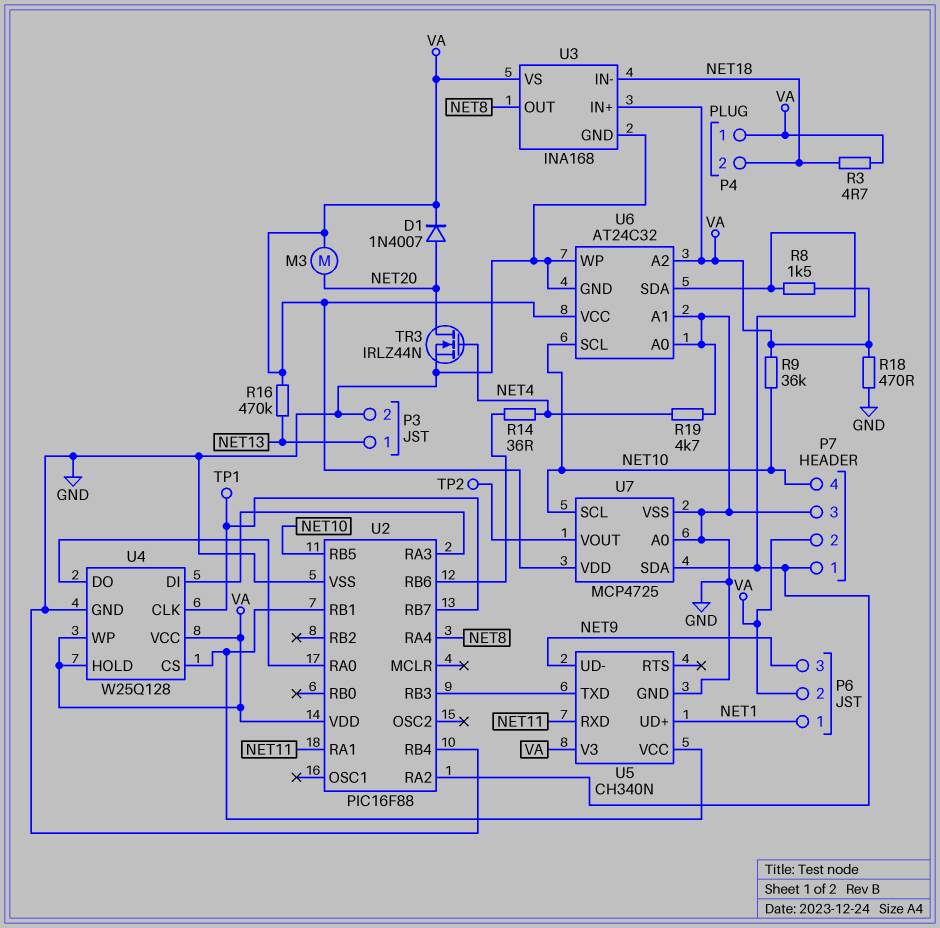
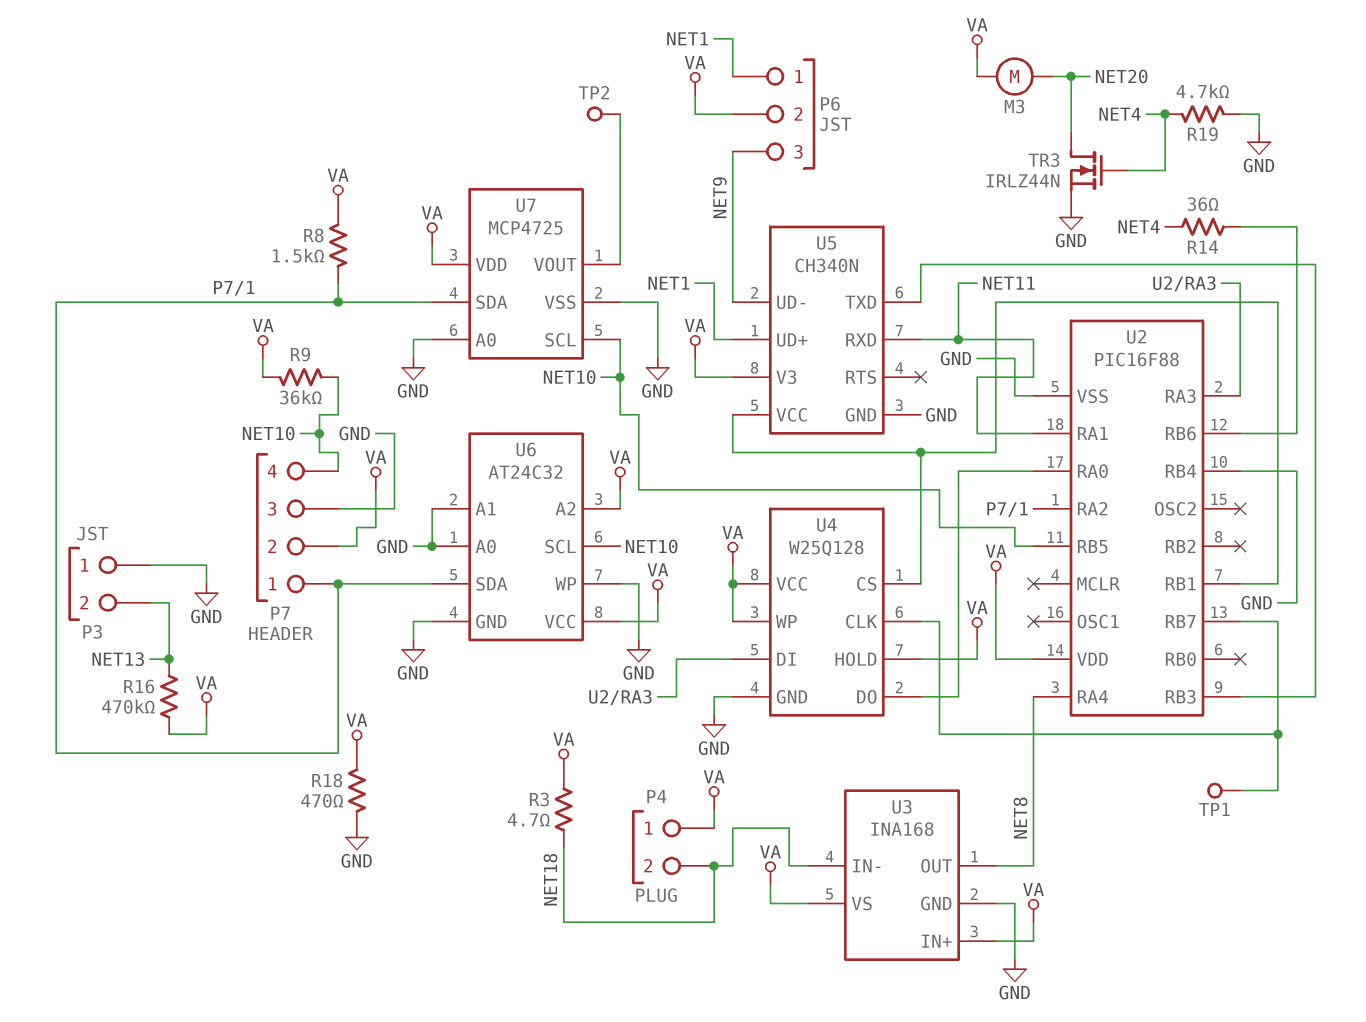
D1: diode 1N4007 (A NET20, K VA) -> none
P3 pin 1: NET13 -> GND
P3 pin 2: GND -> NET13

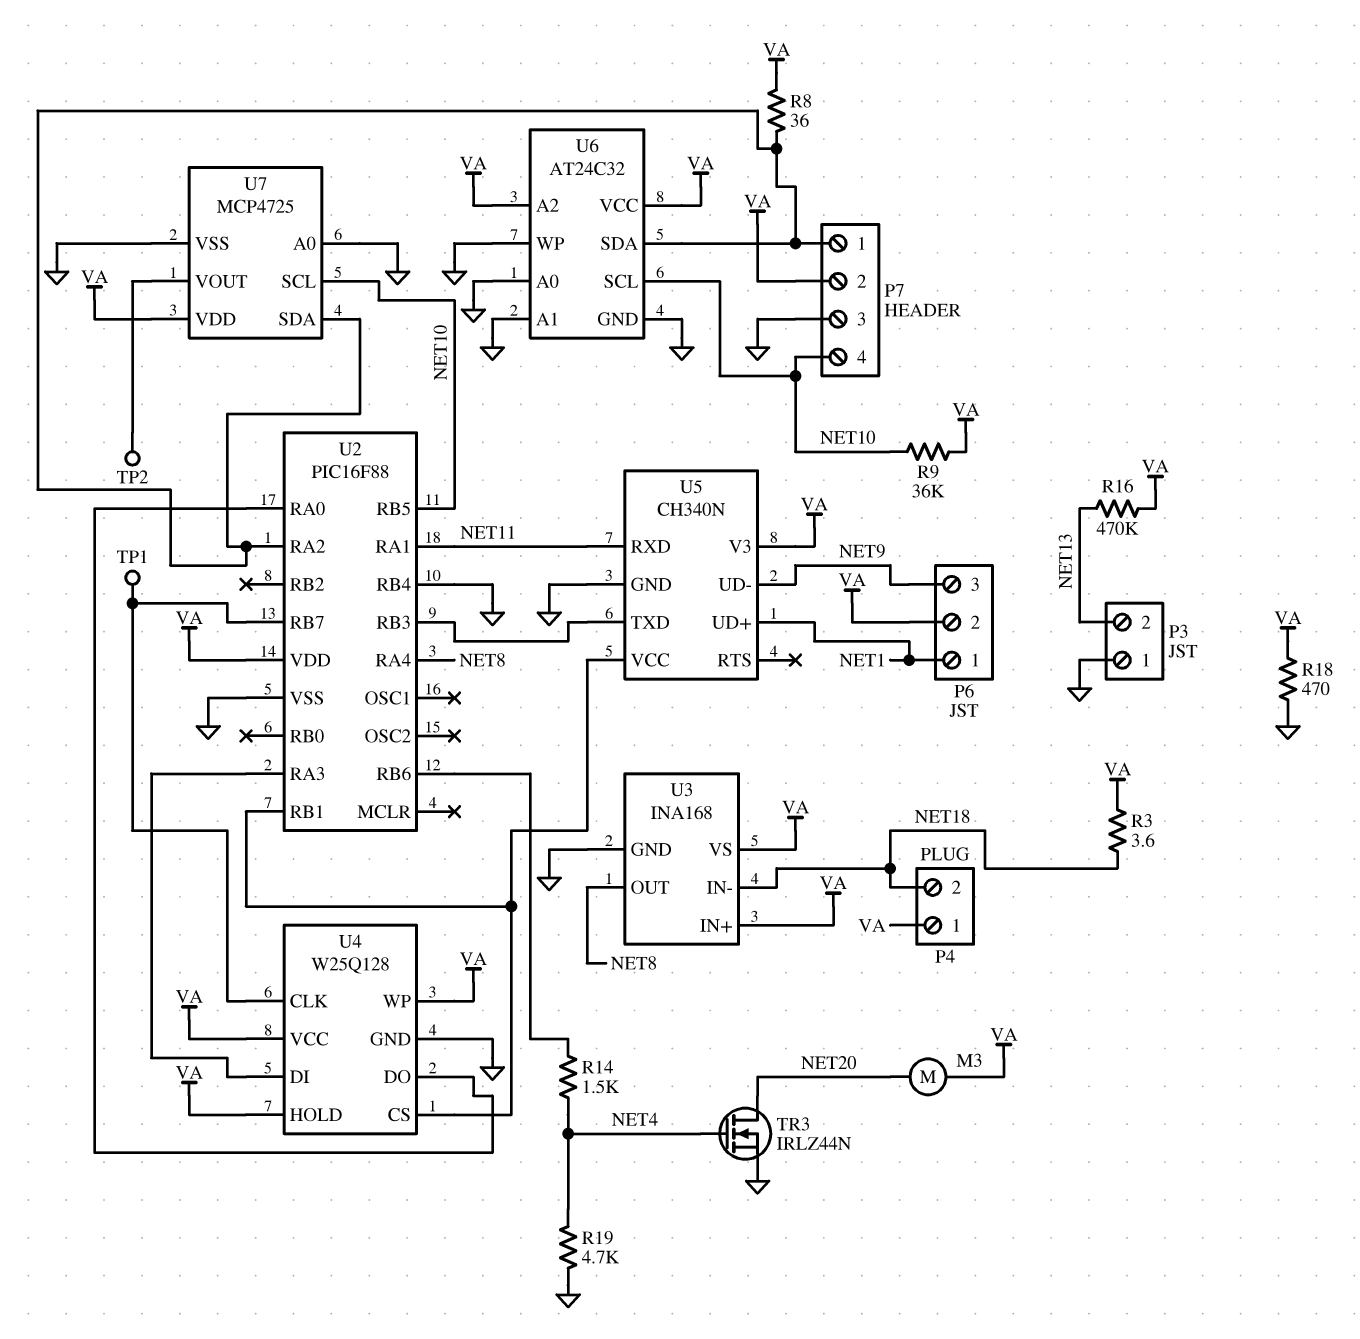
R3: 4.7 (NET18, VA) -> 3.6 (NET18, VA)
R8: 1.5k (P7/1, VA) -> 36 (P7/1, VA)
R14: 36 (NET4, U2/RB6) -> 1.5k (NET4, U2/RB6)

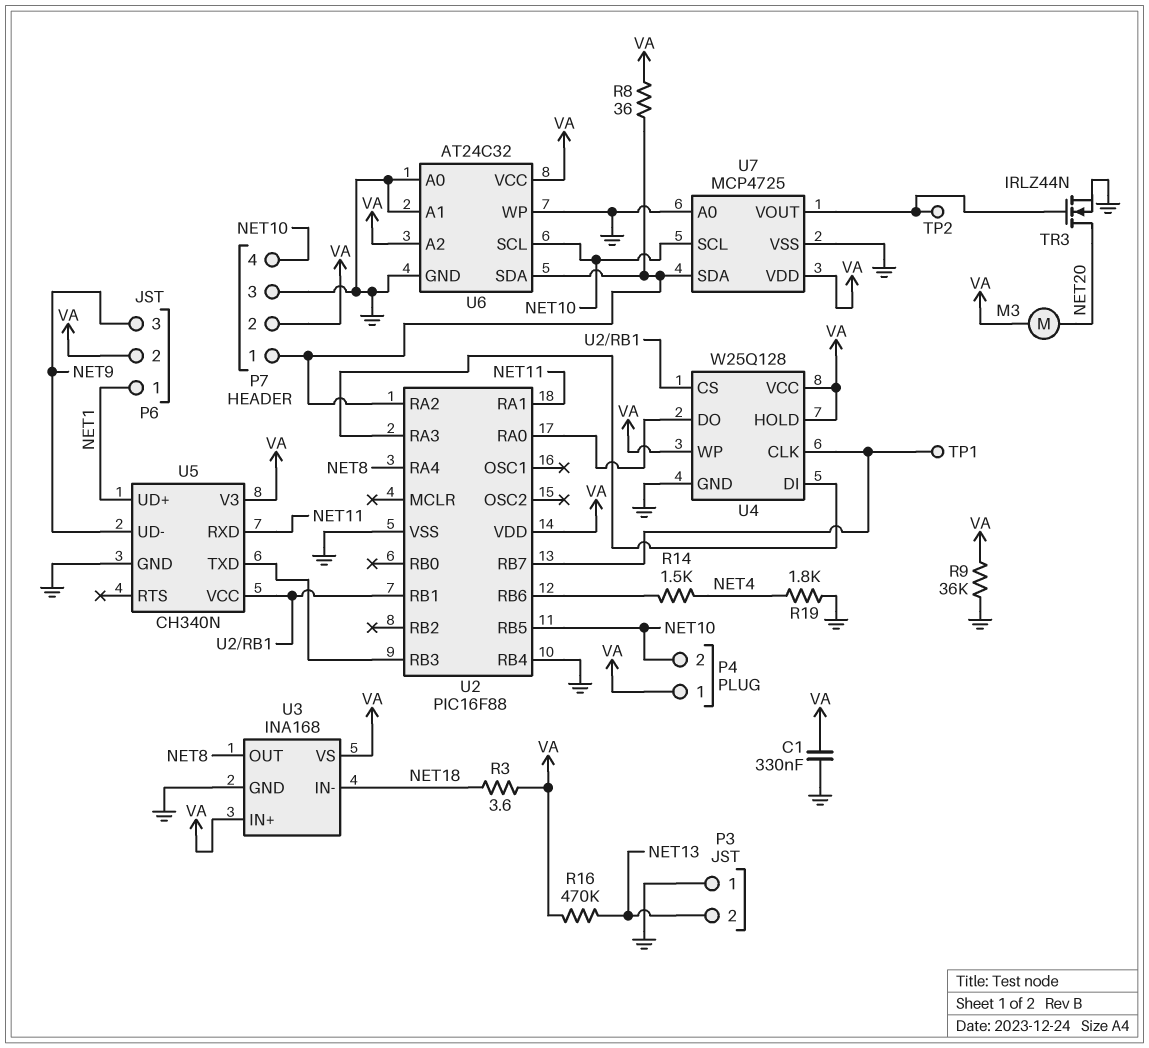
C1: none -> 330nF (GND, VA)
P4 pin 2: NET18 -> NET10
R9: 36k (NET10, VA) -> 36k (GND, VA)
R18: 470 (GND, VA) -> none
R19: 4.7k (GND, NET4) -> 1.8k (GND, NET4)
TR3: NMOS IRLZ44N (G NET4, D NET20, S GND) -> NMOS IRLZ44N (G U7/VOUT, D NET20, S GND)

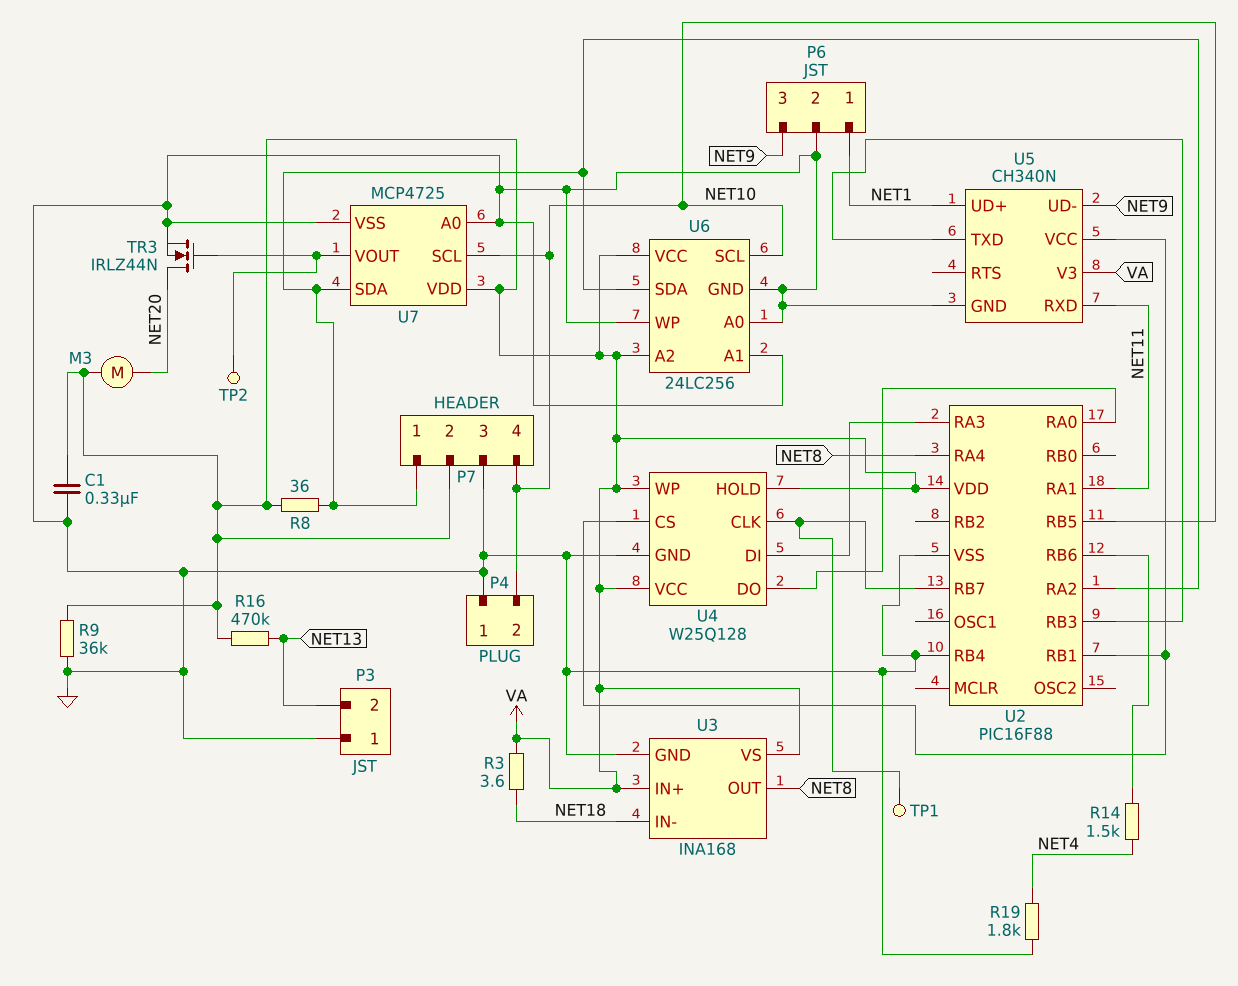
P4 pin 1: VA -> GND
P6 pin 2: VA -> GND
U6: AT24C32 -> 24LC256

